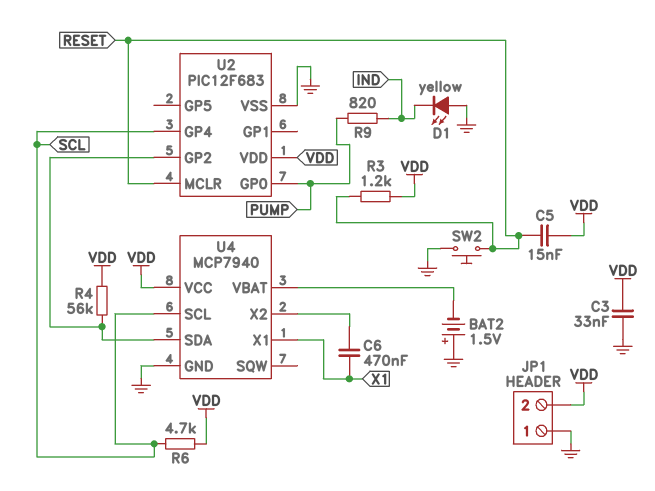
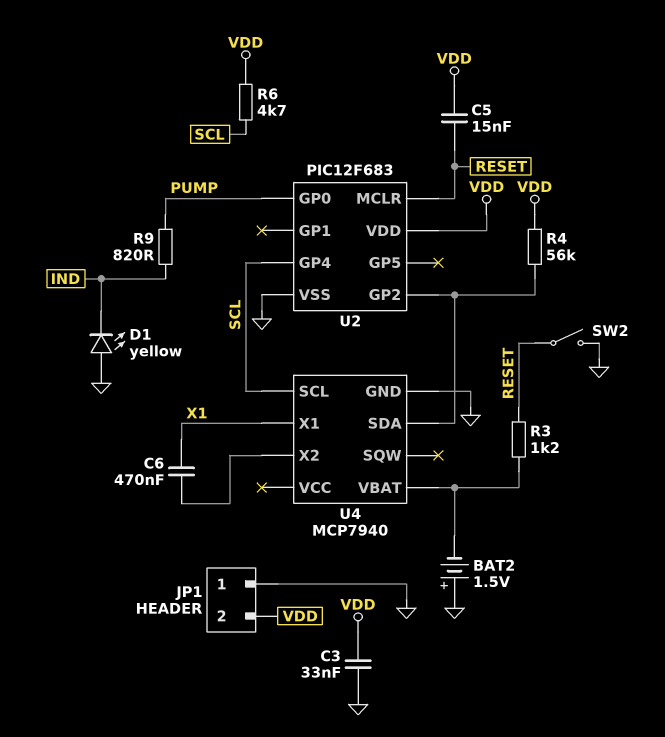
R3: 1.2k (RESET, VDD) -> 1.2k (RESET, U4/VBAT)
SW2: button (GND, RESET) -> switch (GND, RESET)
U4 pin VCC: VDD -> none

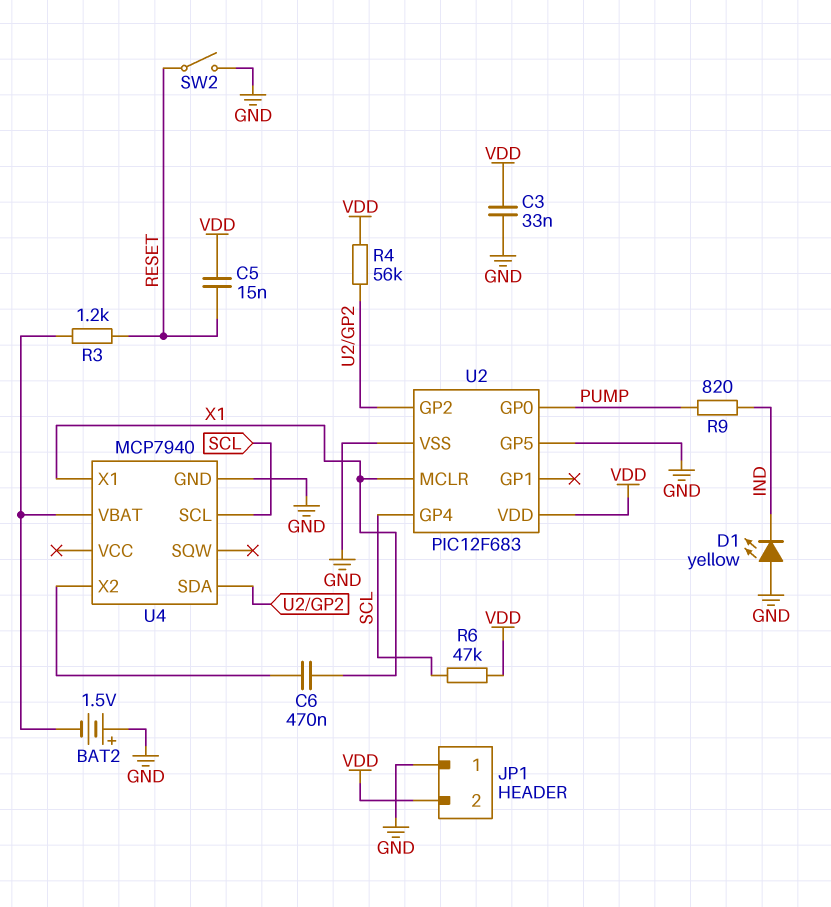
R6: 4.7k (SCL, VDD) -> 47k (SCL, VDD)
U2 pin GP5: none -> GND
U2 pin MCLR: RESET -> X1

